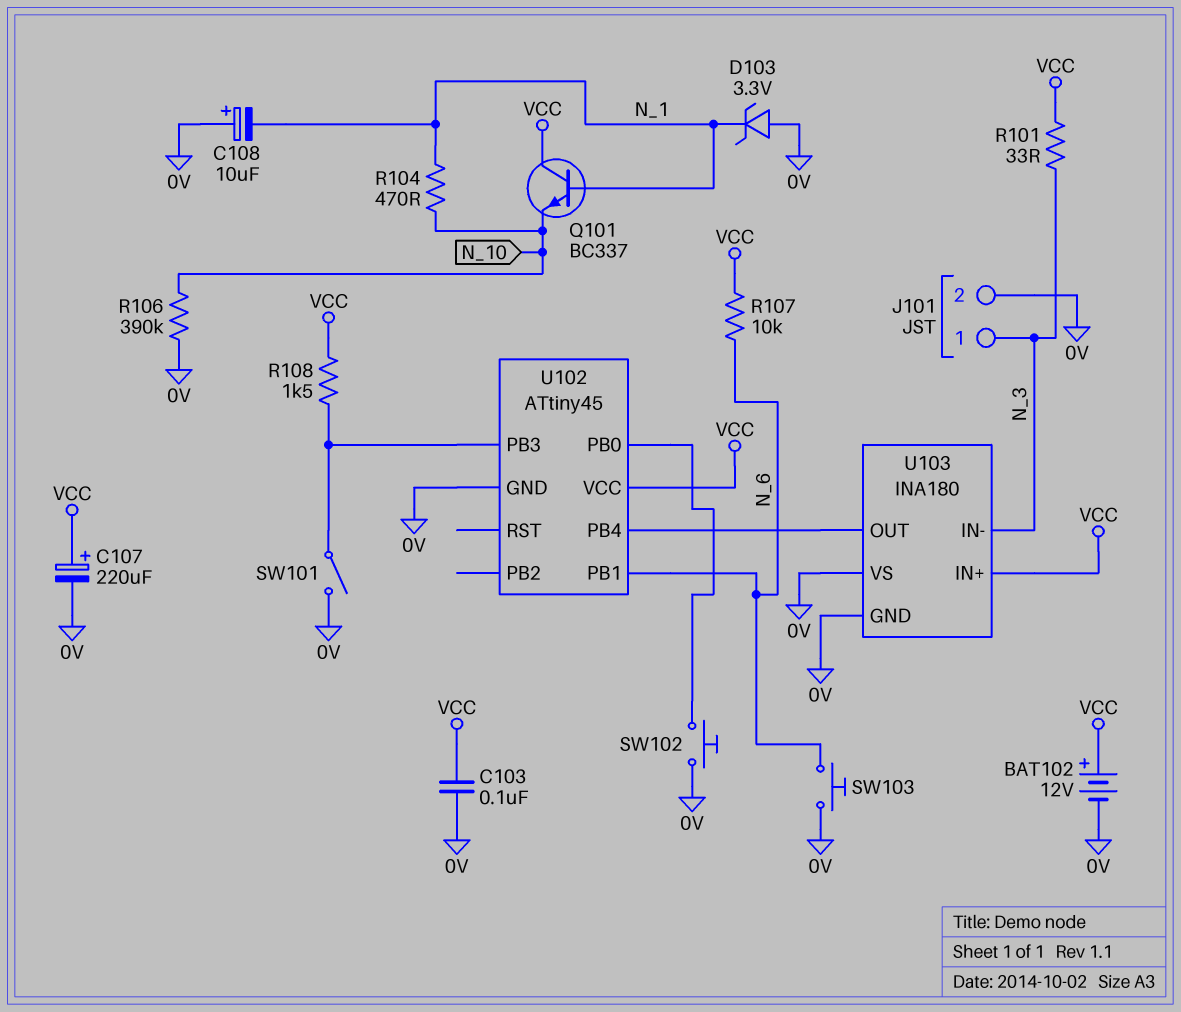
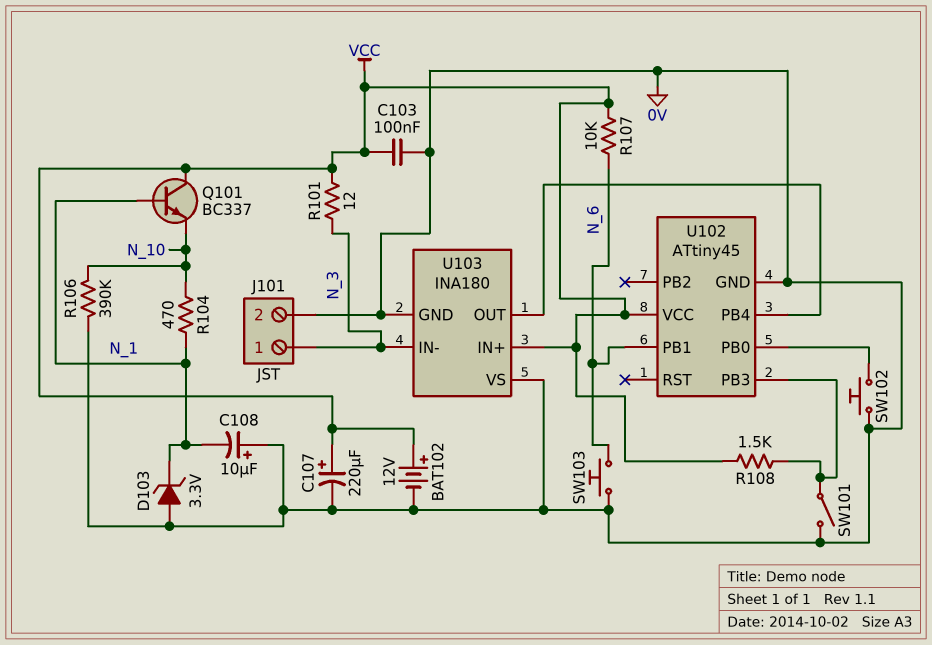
R101: 33 (N_3, VCC) -> 12 (N_3, VCC)

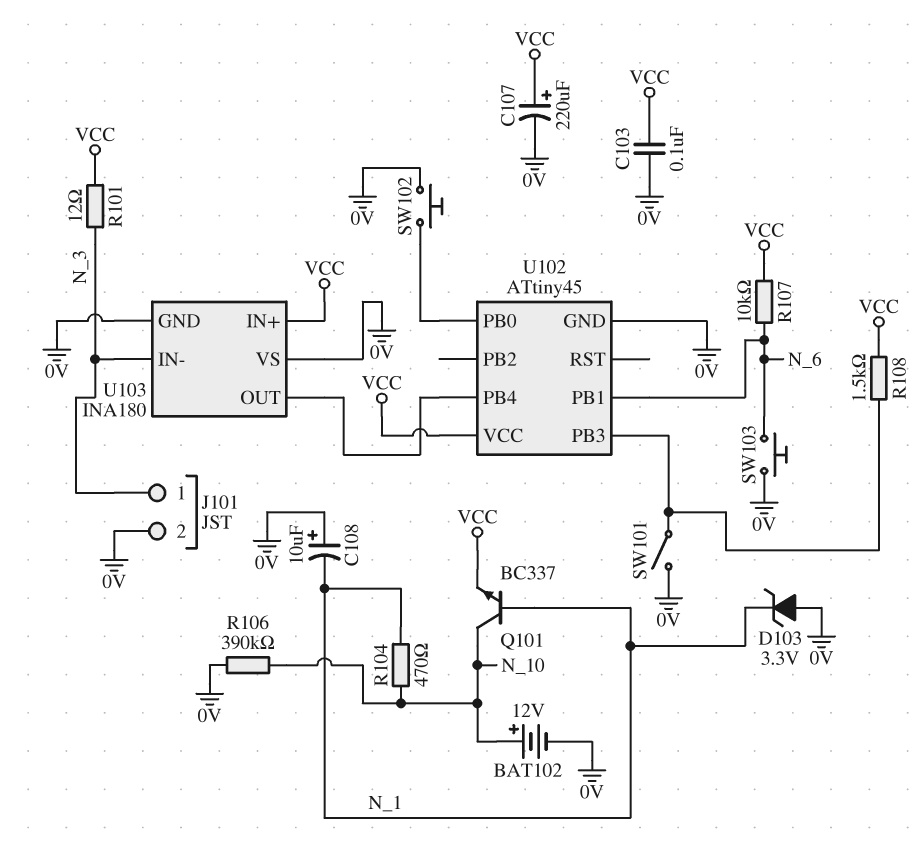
BAT102: 12V (plus VCC, minus 0V) -> 12V (plus N_10, minus 0V)
Q101: NPN BC337 (B N_1, C VCC, E N_10) -> NPN BC337 (B N_1, C N_10, E VCC)

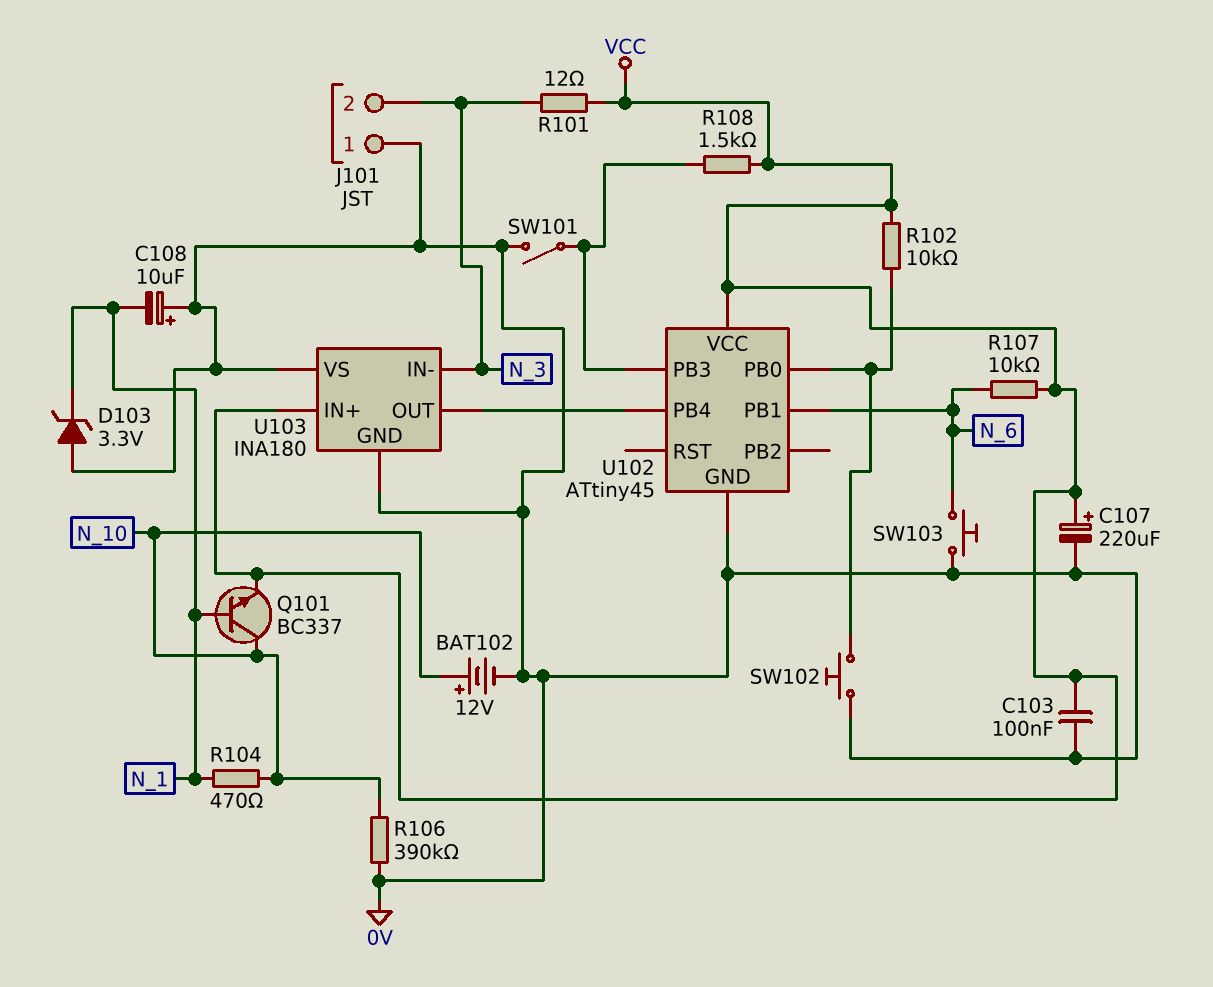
J101 pin 1: N_3 -> 0V
J101 pin 2: 0V -> N_3
R102: none -> 10k (U102/PB0, VCC)

